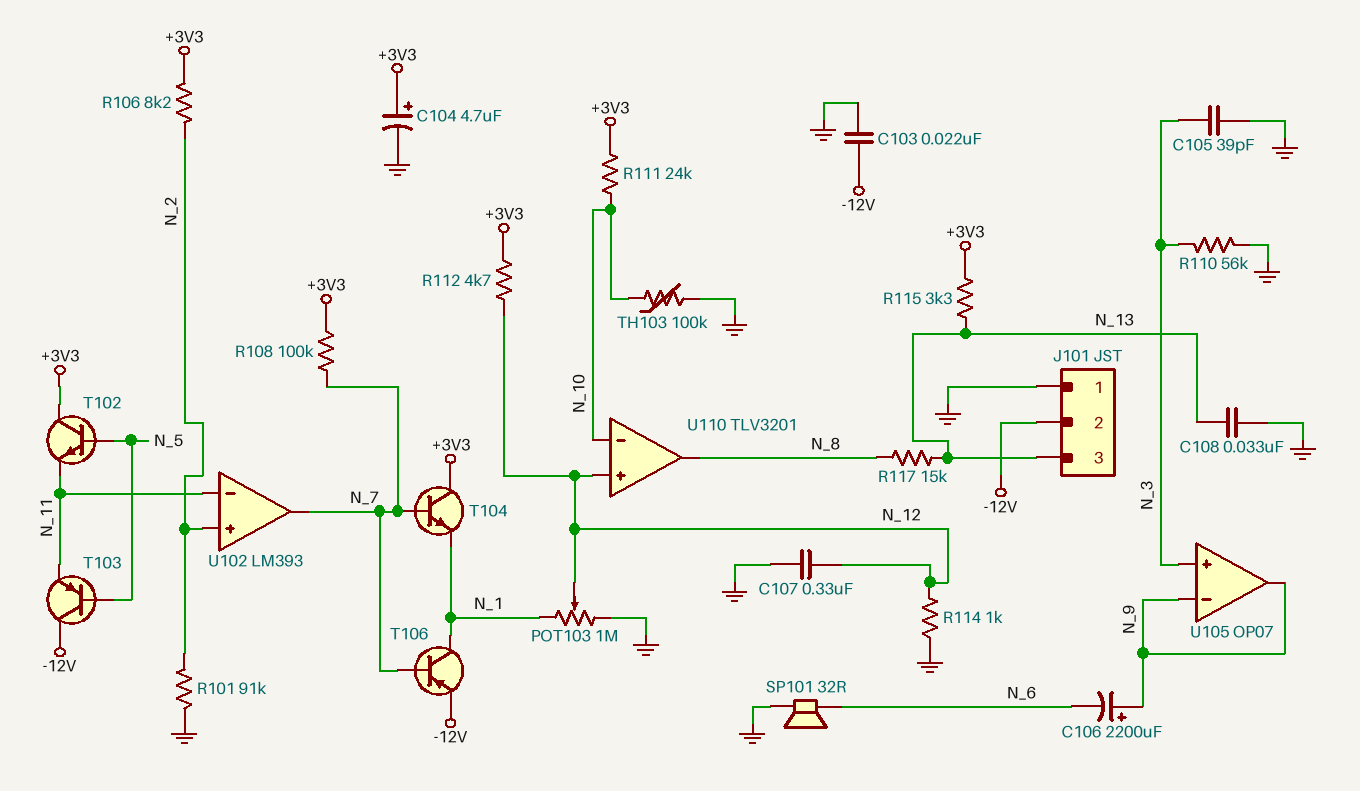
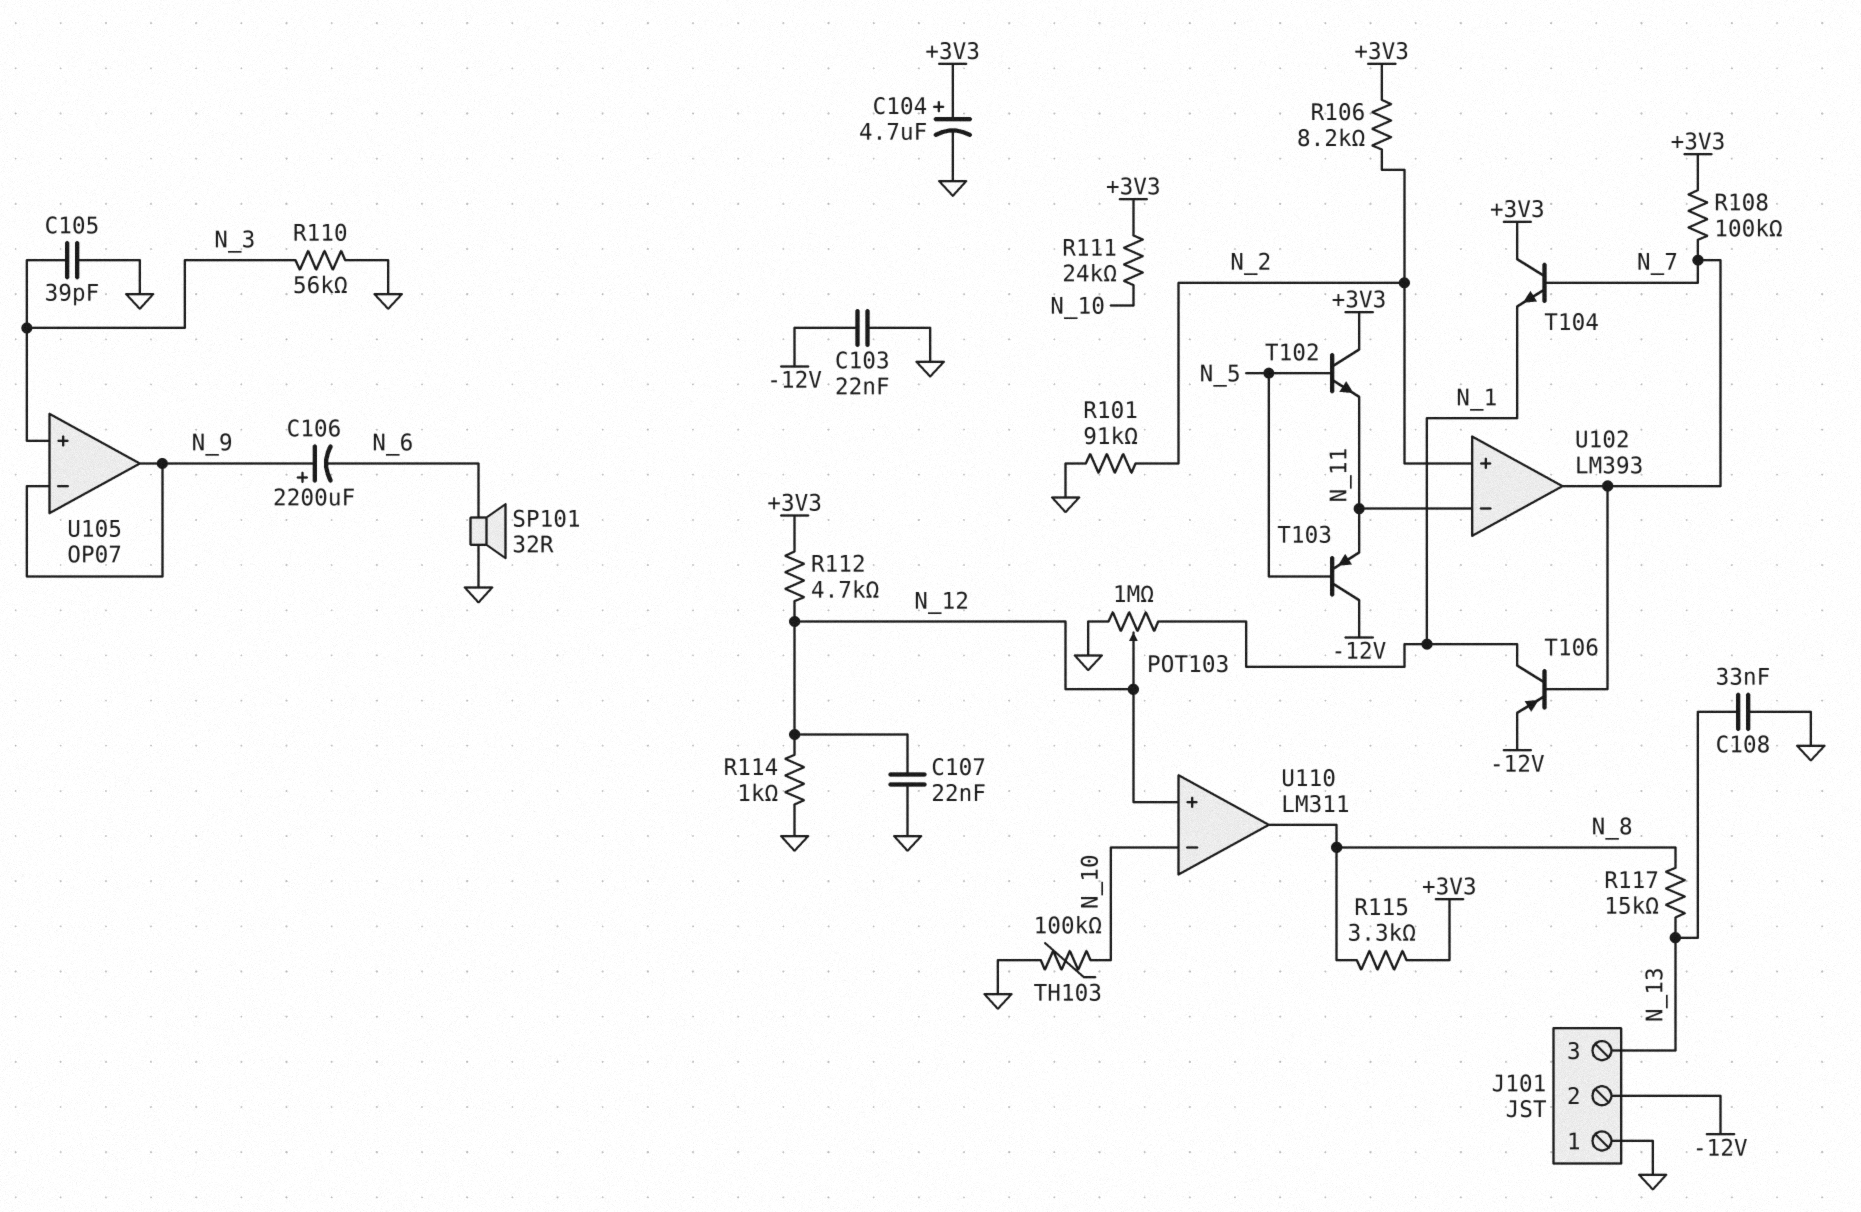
C107: 330nF (GND, N_12) -> 22nF (GND, N_12)
R115: 3.3k (+3V3, N_13) -> 3.3k (+3V3, N_8)
U110: TLV3201 -> LM311

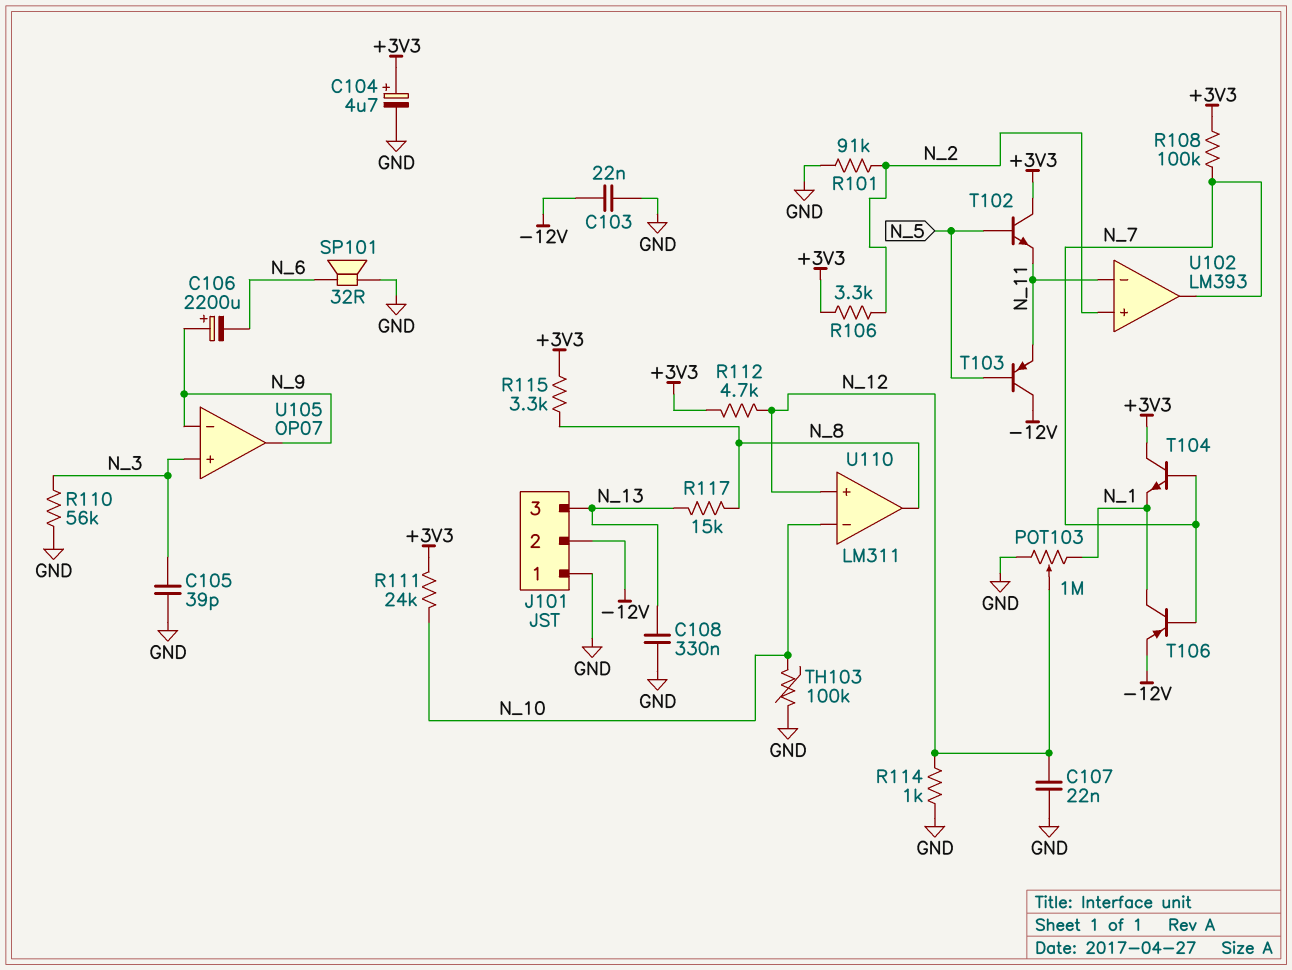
C108: 33nF (GND, N_13) -> 330nF (GND, N_13)
R106: 8.2k (+3V3, N_2) -> 3.3k (+3V3, N_2)

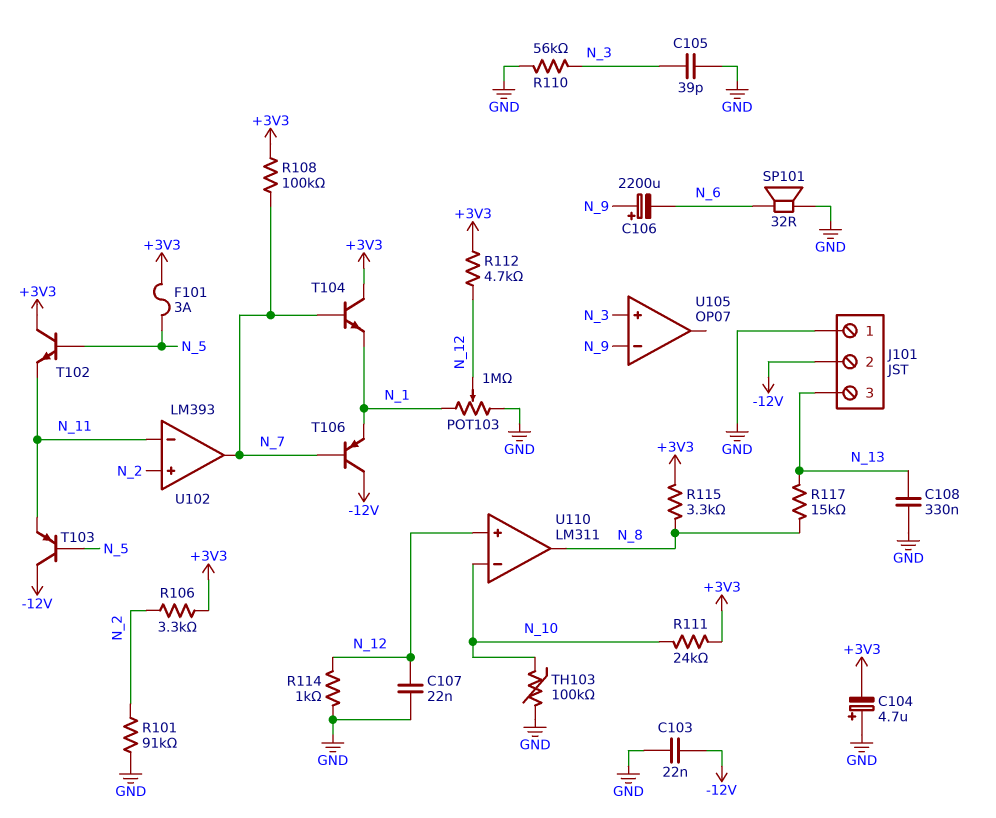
C104: 4.7uF (plus +3V3, minus GND) -> 4.7uF (plus GND, minus +3V3)
F101: none -> 3A (+3V3, N_5)
T106: PNP (B N_7, C N_1, E -12V) -> PNP (B N_7, C -12V, E N_1)
U105 pin out: N_9 -> none

